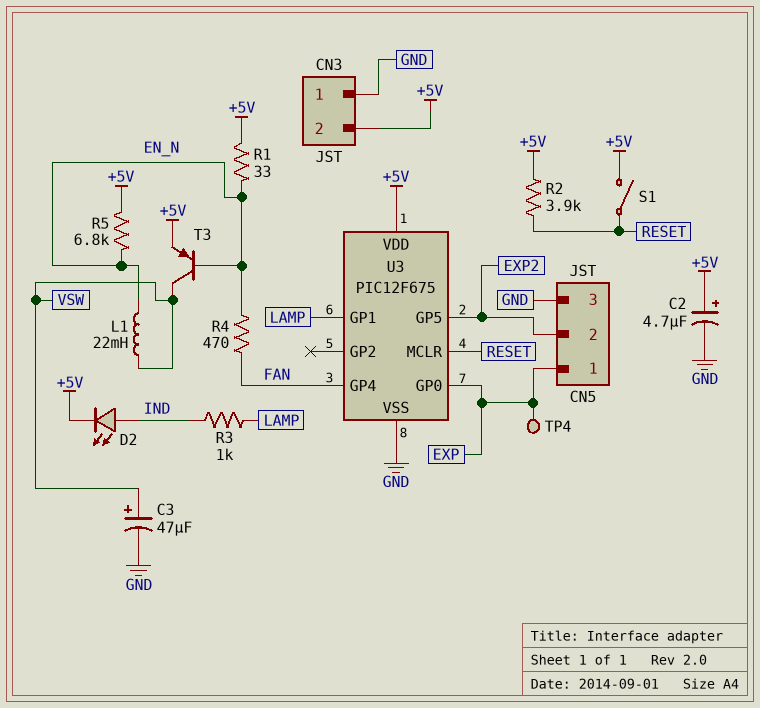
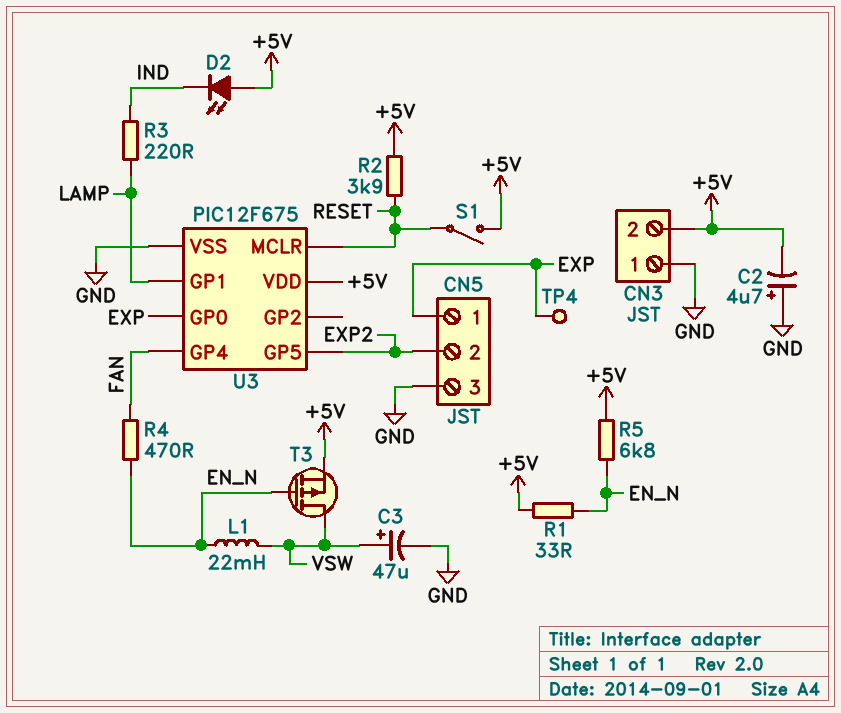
C2: 4.7uF (plus +5V, minus GND) -> 4.7uF (plus GND, minus +5V)
D2: LED (A IND, K +5V) -> LED (A +5V, K IND)
R3: 1k (IND, LAMP) -> 220 (IND, LAMP)
T3: PNP (B EN_N, C VSW, E +5V) -> PMOS (G EN_N, D VSW, S +5V)

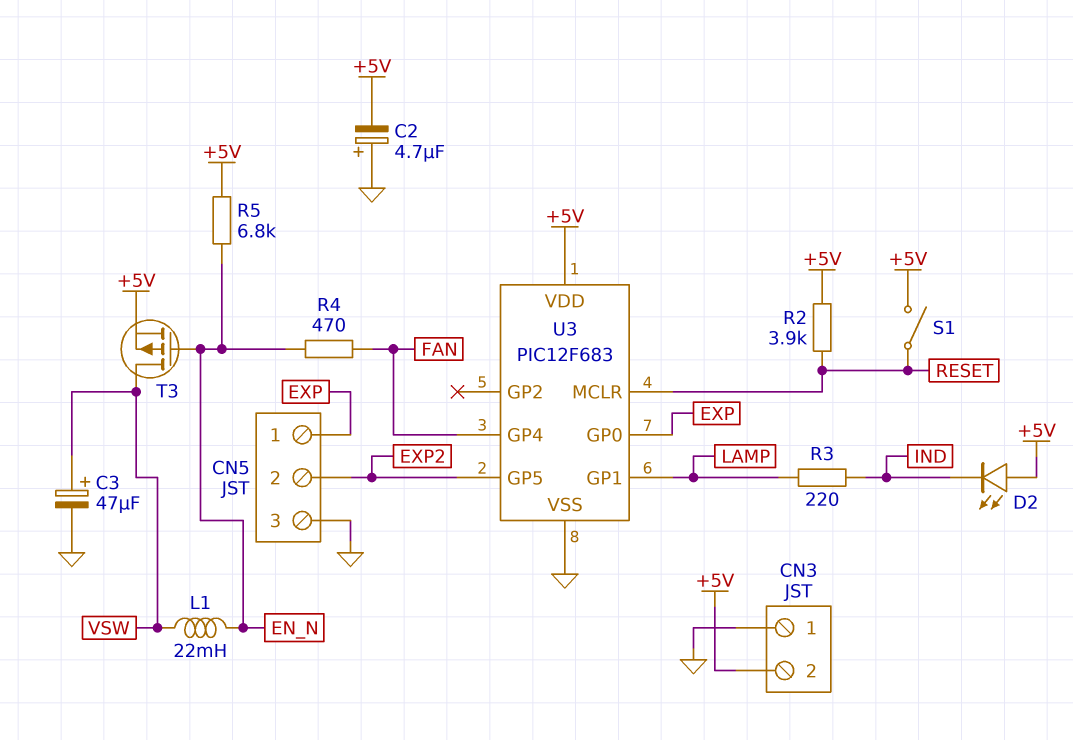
R1: 33 (+5V, EN_N) -> none
TP4: test point (EXP) -> none
U3: PIC12F675 -> PIC12F683

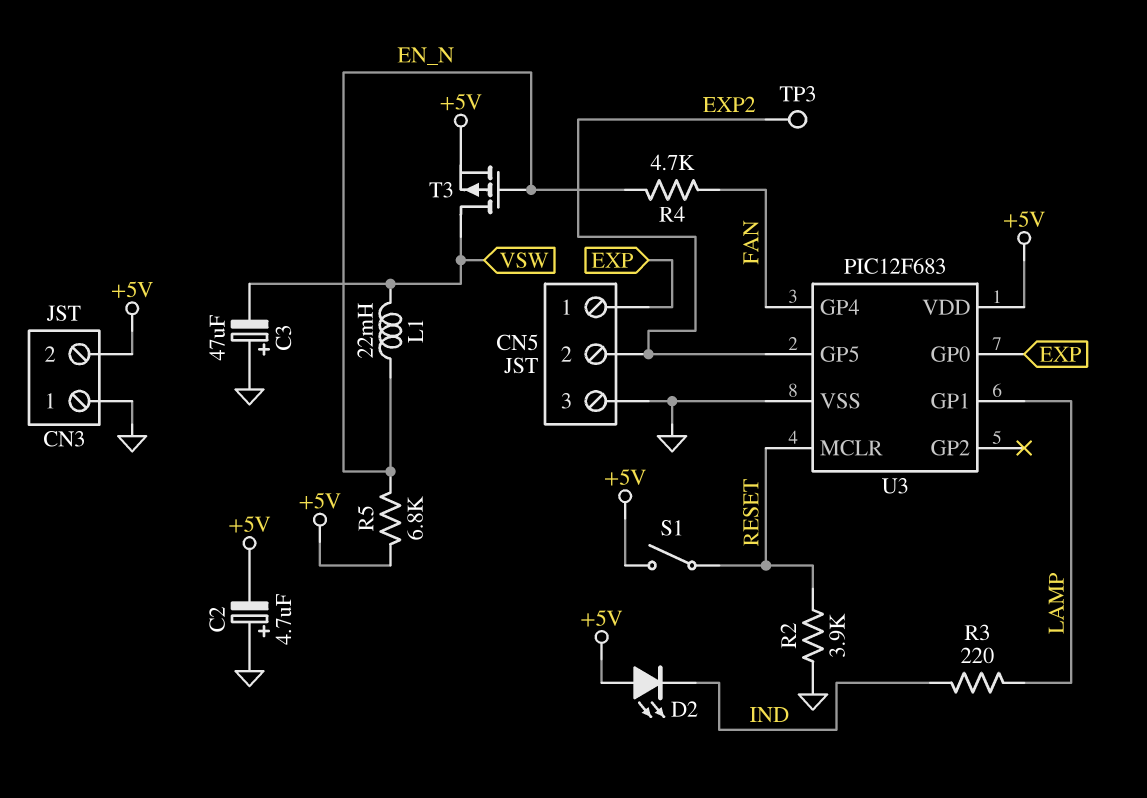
C3: 47uF (plus VSW, minus GND) -> 47uF (plus GND, minus VSW)
R2: 3.9k (+5V, RESET) -> 3.9k (GND, RESET)
R4: 470 (EN_N, FAN) -> 4.7k (EN_N, FAN)
TP3: none -> test point (EXP2)

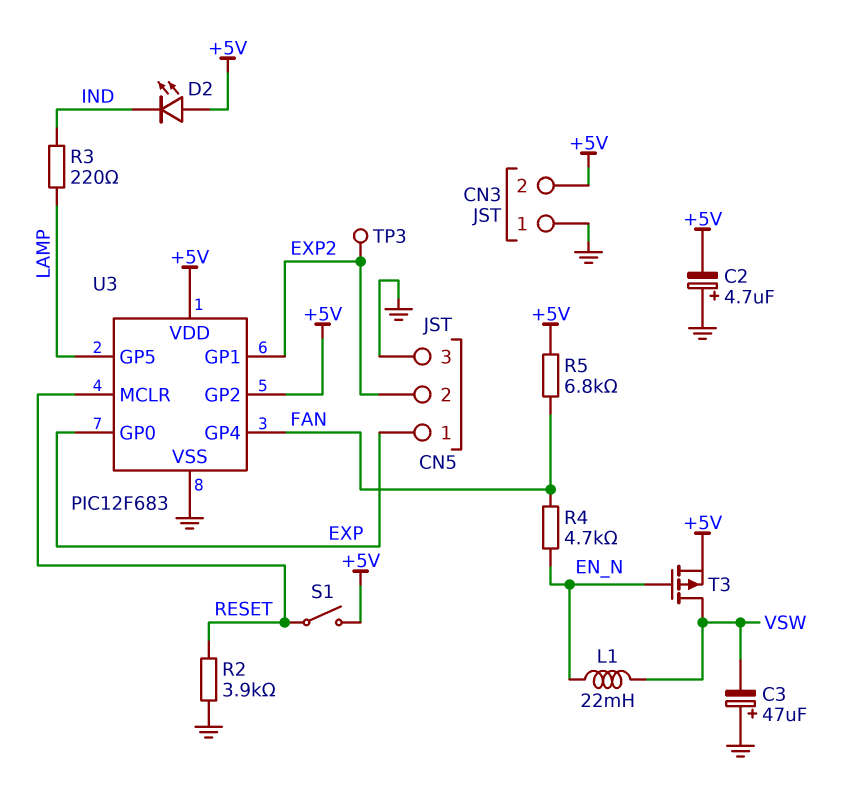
R5: 6.8k (+5V, EN_N) -> 6.8k (+5V, FAN)
U3 pin GP1: LAMP -> EXP2
U3 pin GP2: none -> +5V
U3 pin GP5: EXP2 -> LAMP

